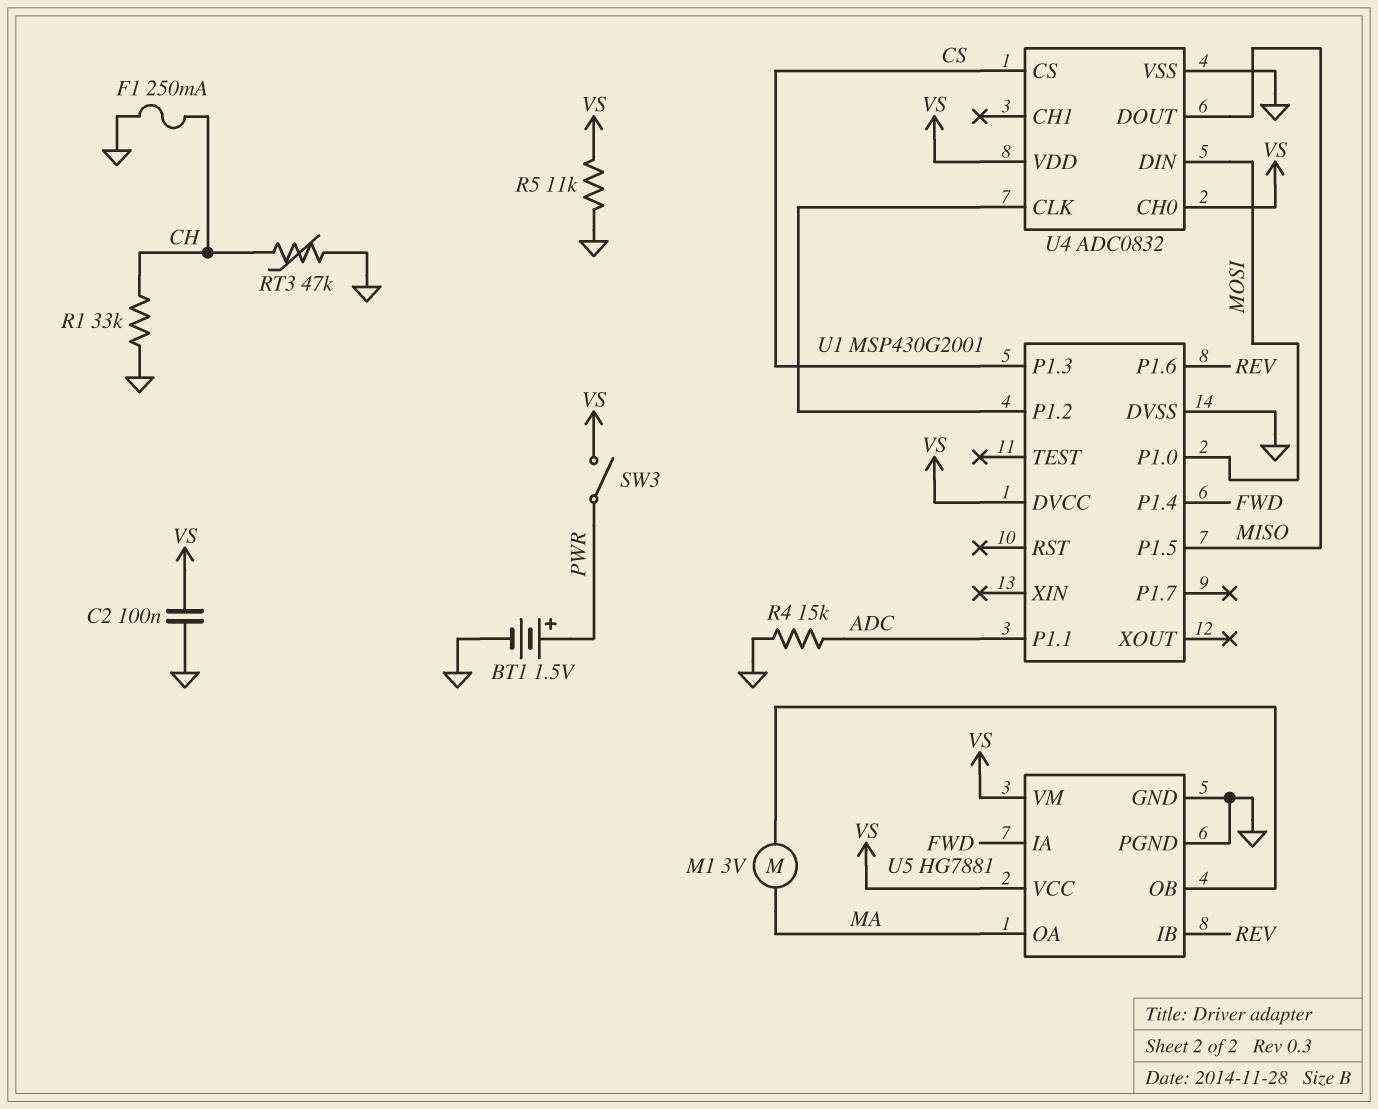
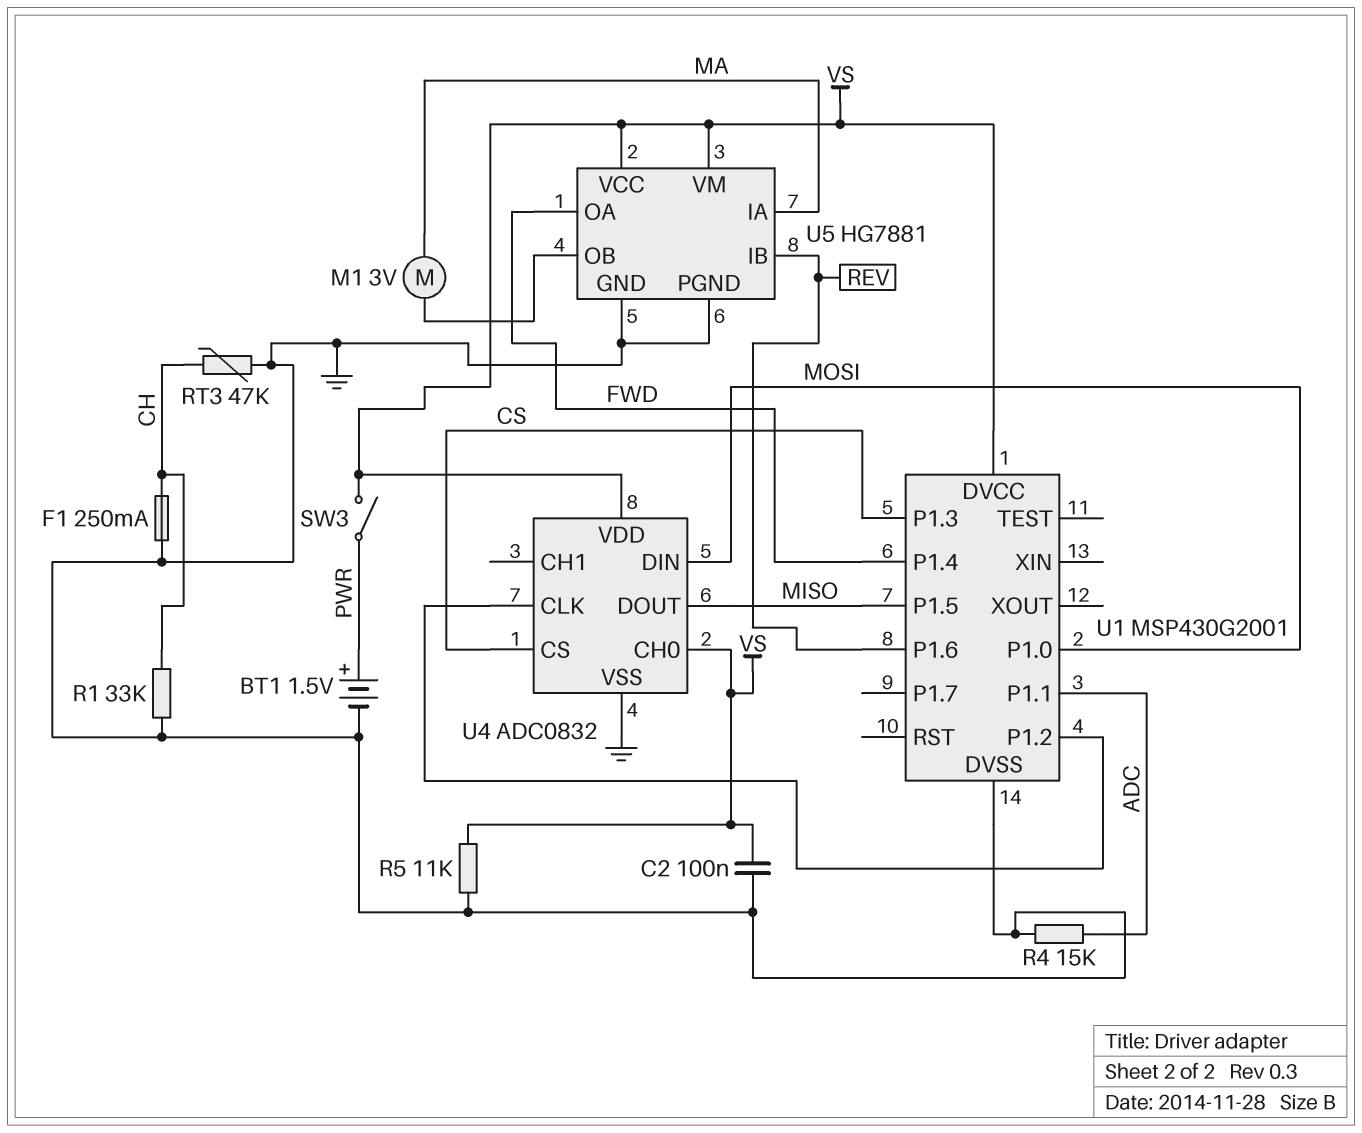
U5 pin IA: FWD -> MA
U5 pin OA: MA -> FWD

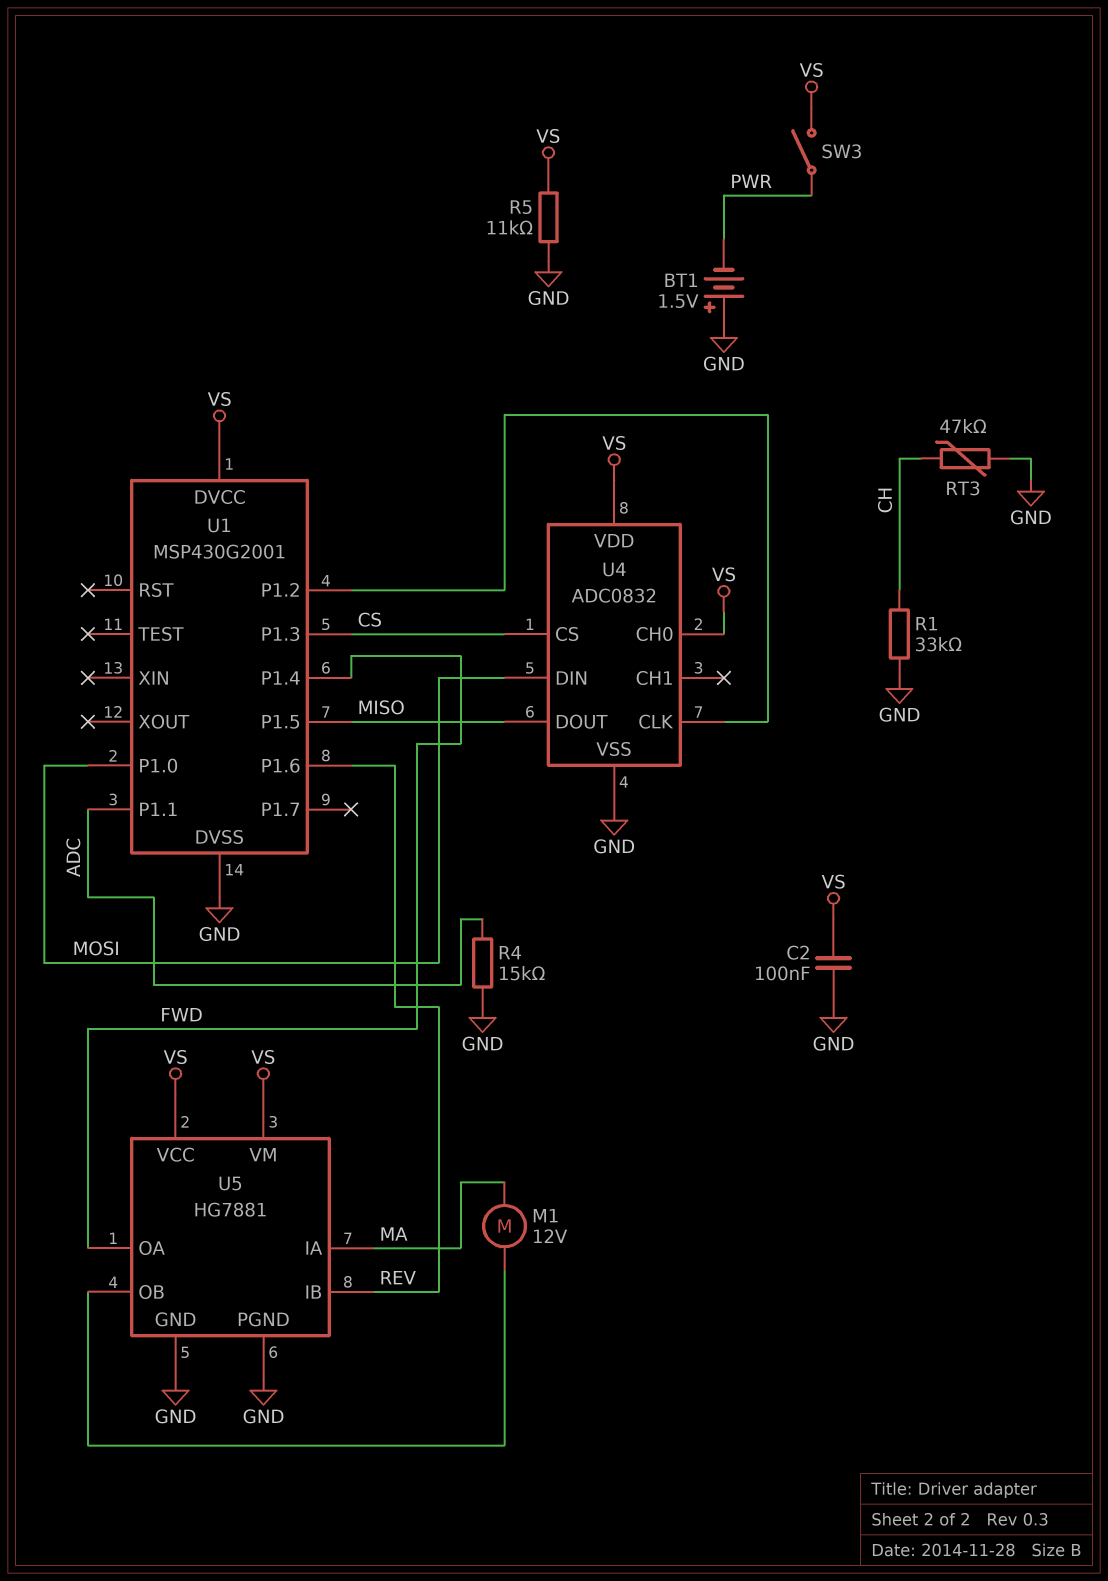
BT1: 1.5V (plus PWR, minus GND) -> 1.5V (plus GND, minus PWR)
F1: 250mA (CH, GND) -> none
M1: motor 3V (MA, U5/OB) -> motor 12V (MA, U5/OB)

